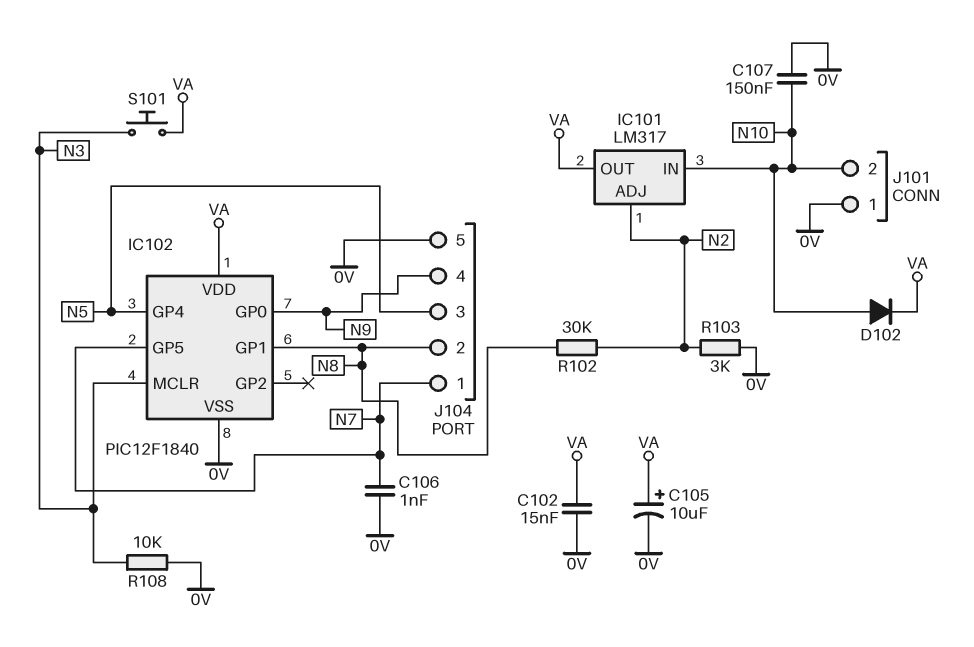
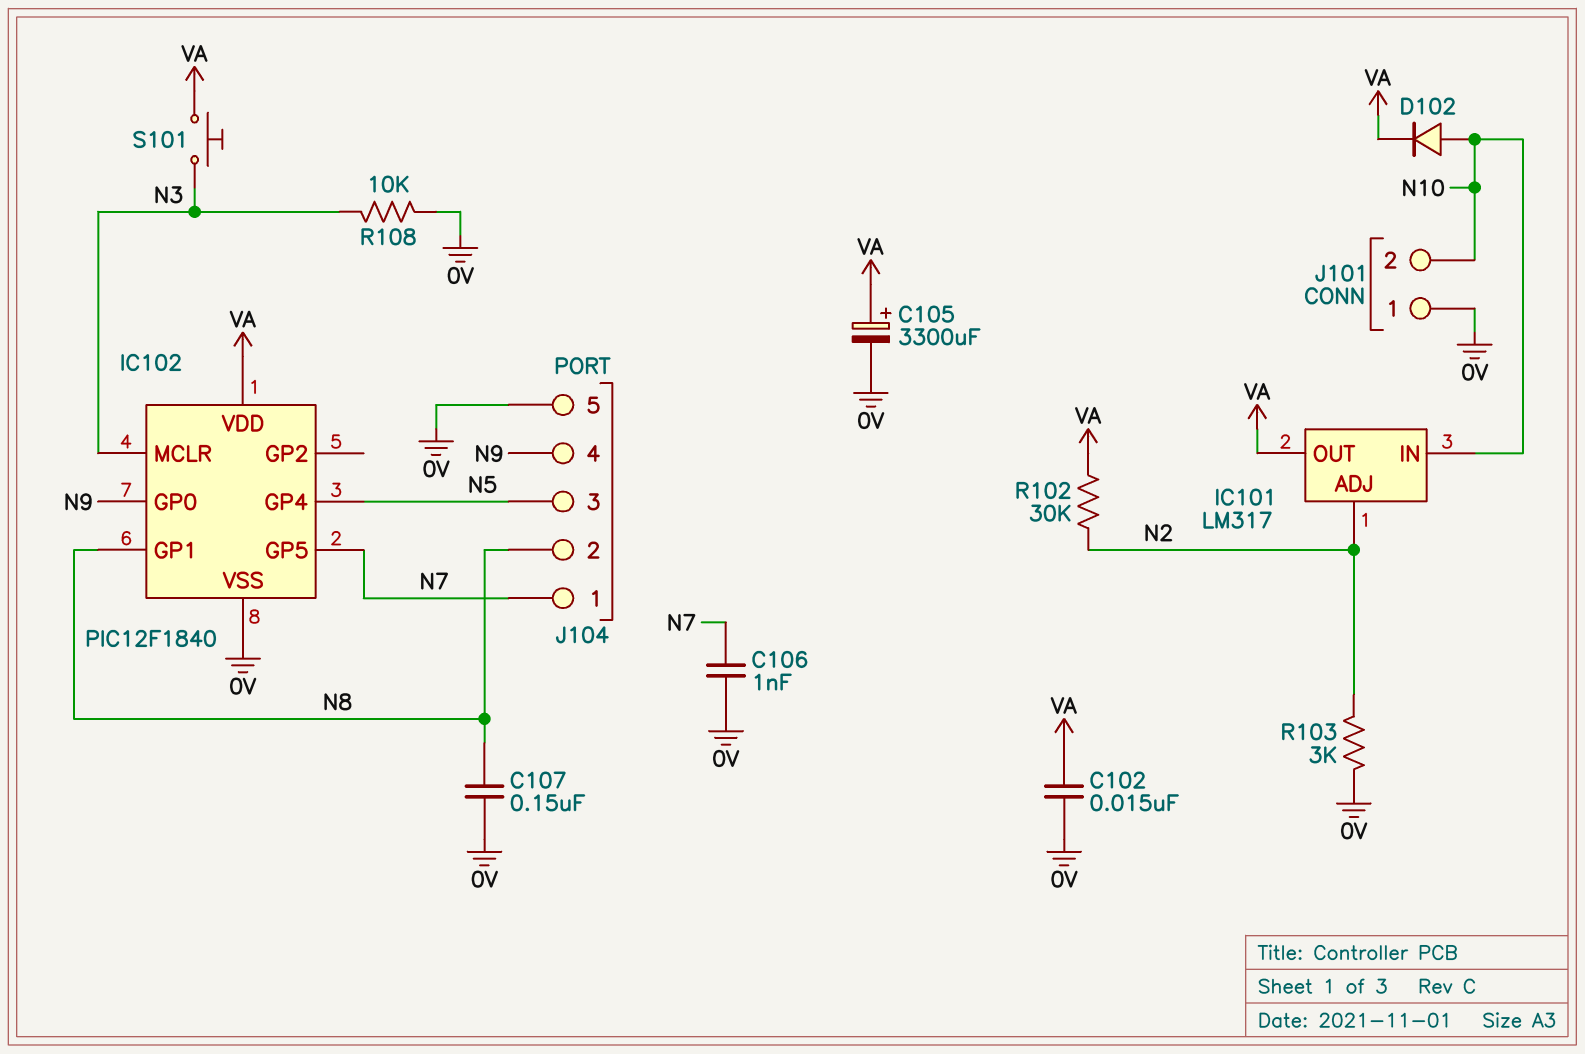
C105: 10uF (plus VA, minus 0V) -> 3300uF (plus VA, minus 0V)
C107: 150nF (0V, N10) -> 150nF (0V, N8)
R102: 30k (N2, N8) -> 30k (N2, VA)

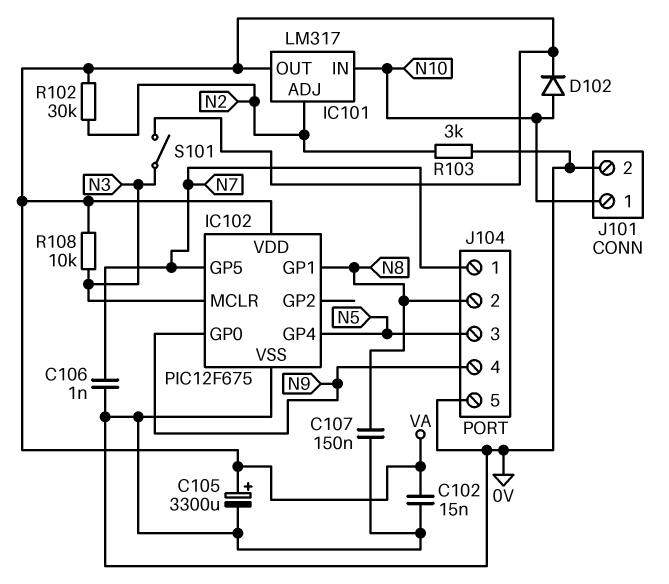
IC102: PIC12F1840 -> PIC12F675
J101 pin 1: 0V -> N10
J101 pin 2: N10 -> 0V
R108: 10k (0V, N3) -> 10k (N3, VA)
S101: button (N3, VA) -> switch (N3, VA)

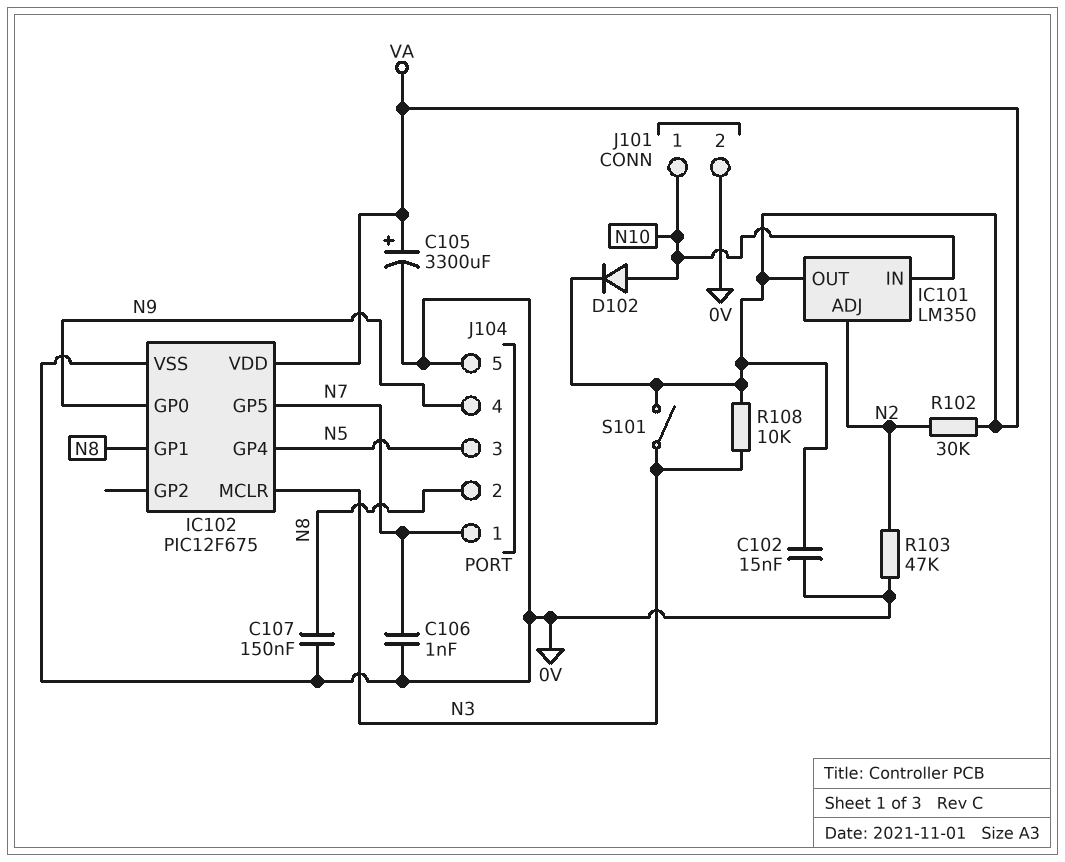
IC101: LM317 -> LM350
R103: 3k (0V, N2) -> 47k (0V, N2)

